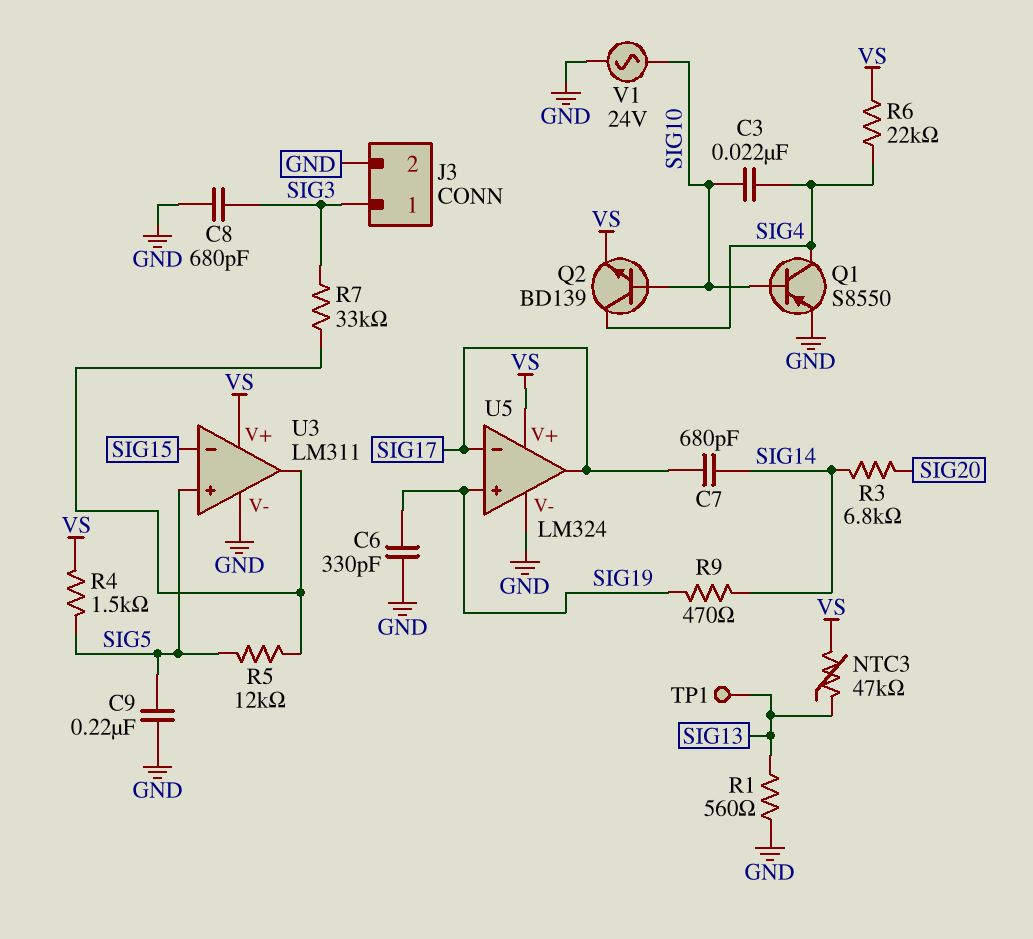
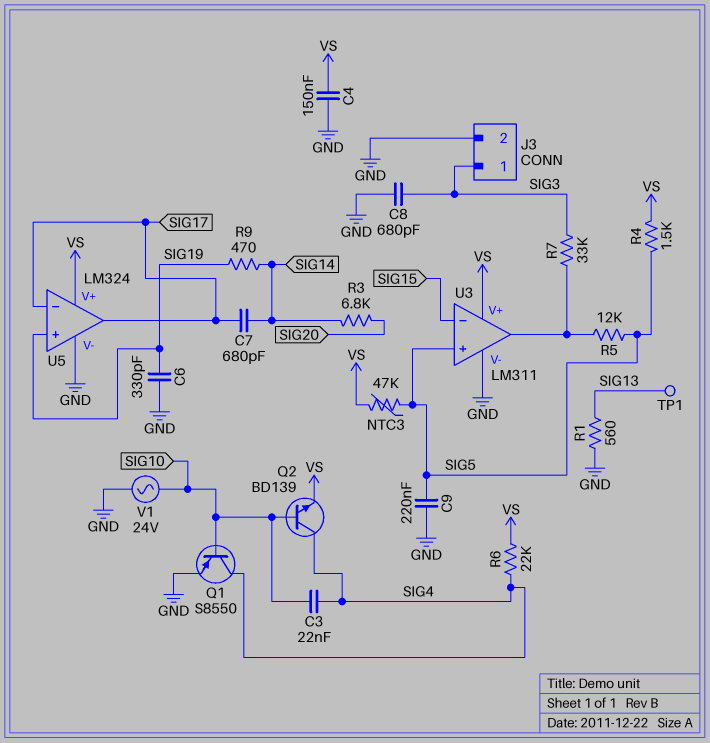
C4: none -> 150nF (GND, VS)
NTC3: 47k (SIG13, VS) -> 47k (SIG5, VS)

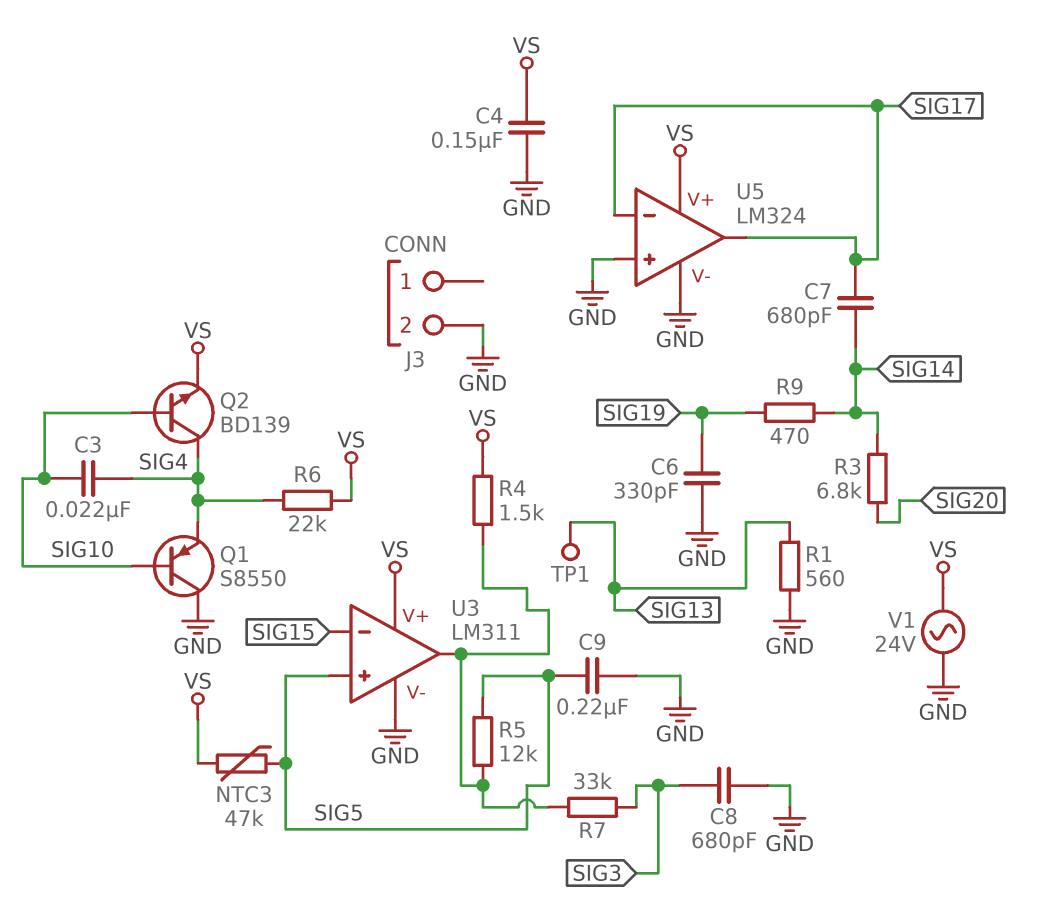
J3 pin 1: SIG3 -> none
Q1: PNP S8550 (B SIG10, C SIG4, E GND) -> PNP S8550 (B SIG10, C GND, E SIG4)
R4: 1.5k (SIG5, VS) -> 1.5k (U3/out, VS)
U5 pin in+: SIG19 -> GND
V1: AC 24V (GND, SIG10) -> AC 24V (GND, VS)

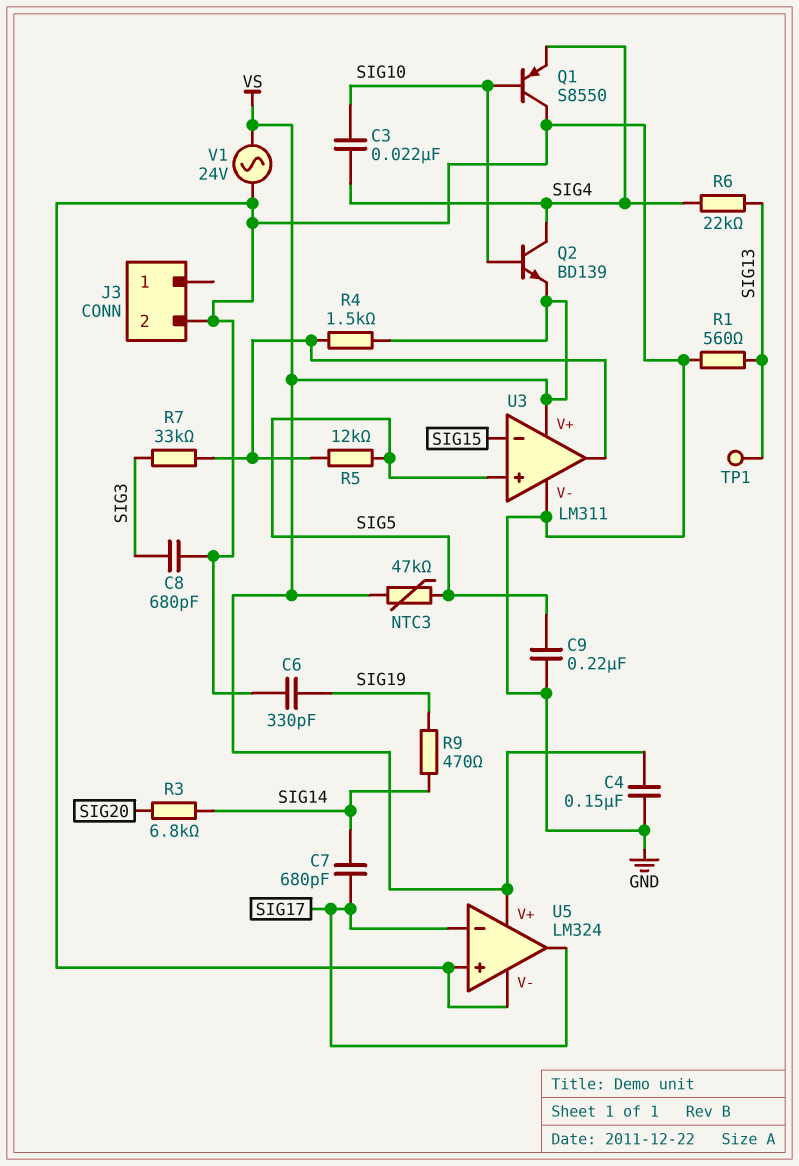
R6: 22k (SIG4, VS) -> 22k (SIG4, SIG13)

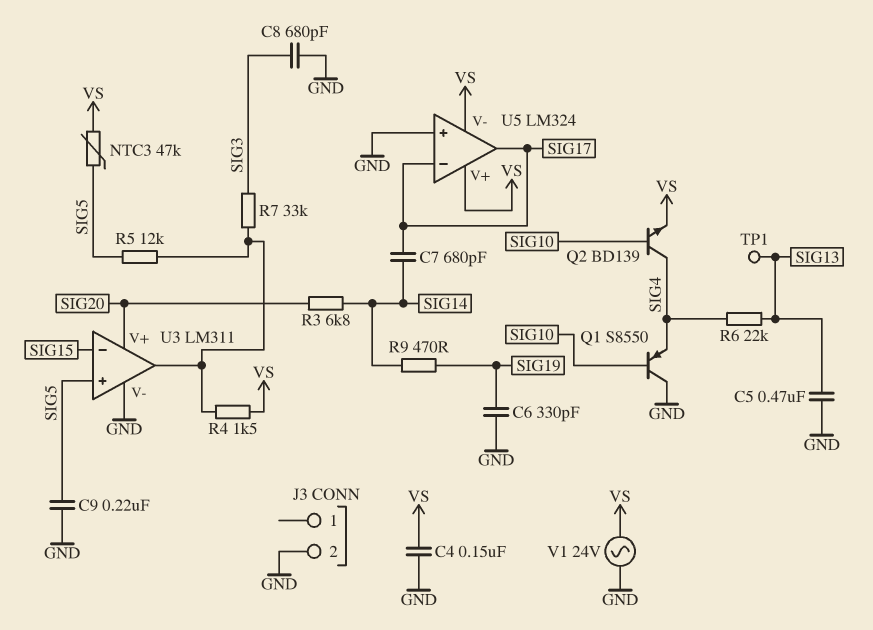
C3: 22nF (SIG4, SIG10) -> none
C5: none -> 470nF (GND, SIG13)
R1: 560 (GND, SIG13) -> none
U3 pin V+: VS -> SIG20
U5 pin V-: GND -> VS

